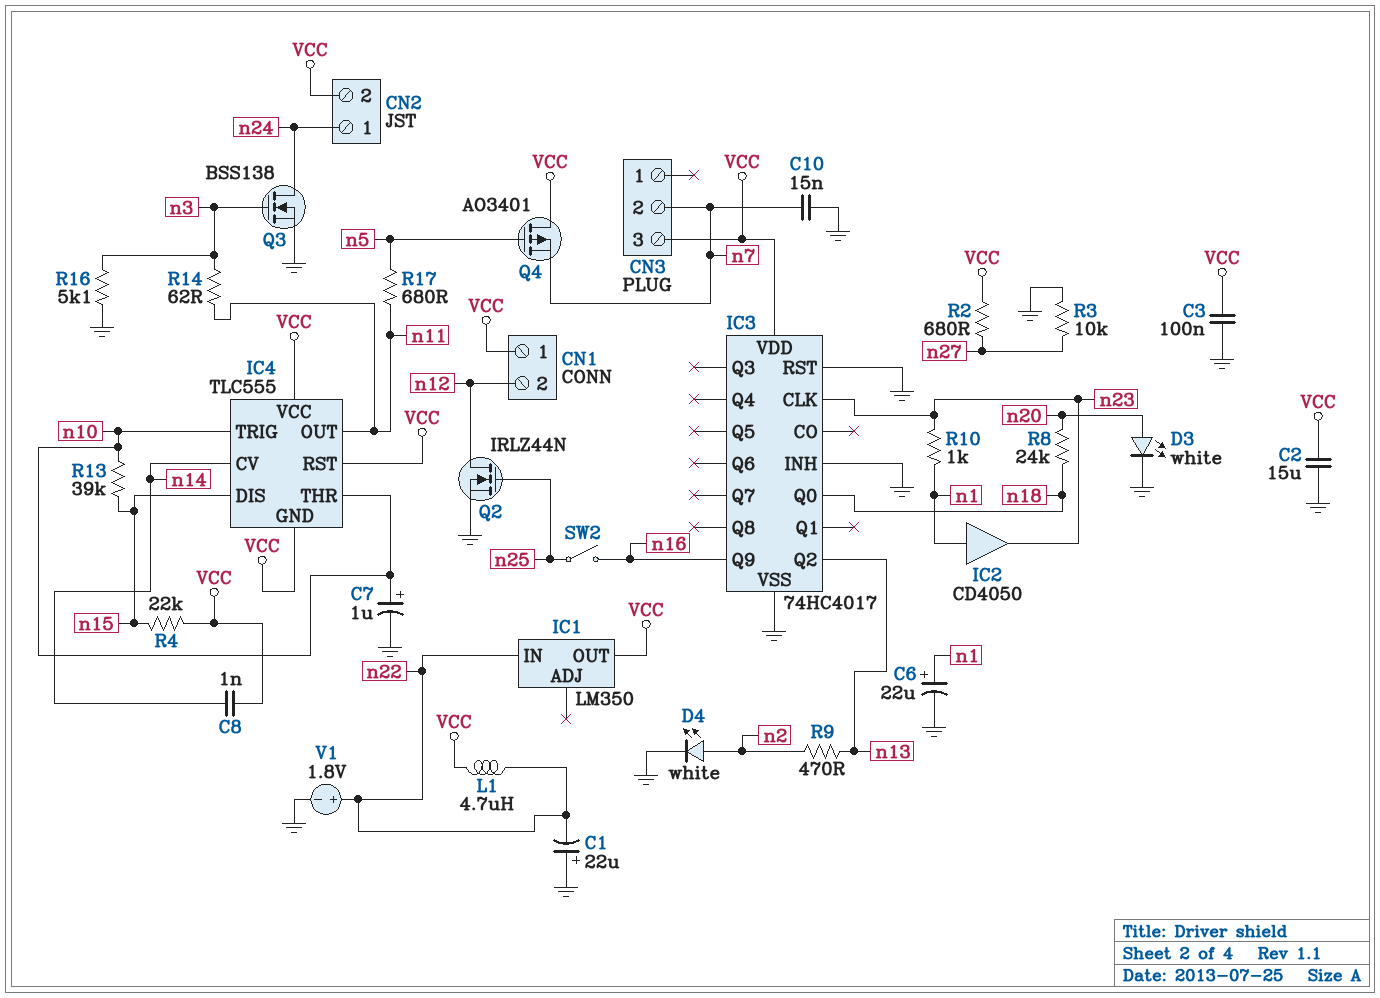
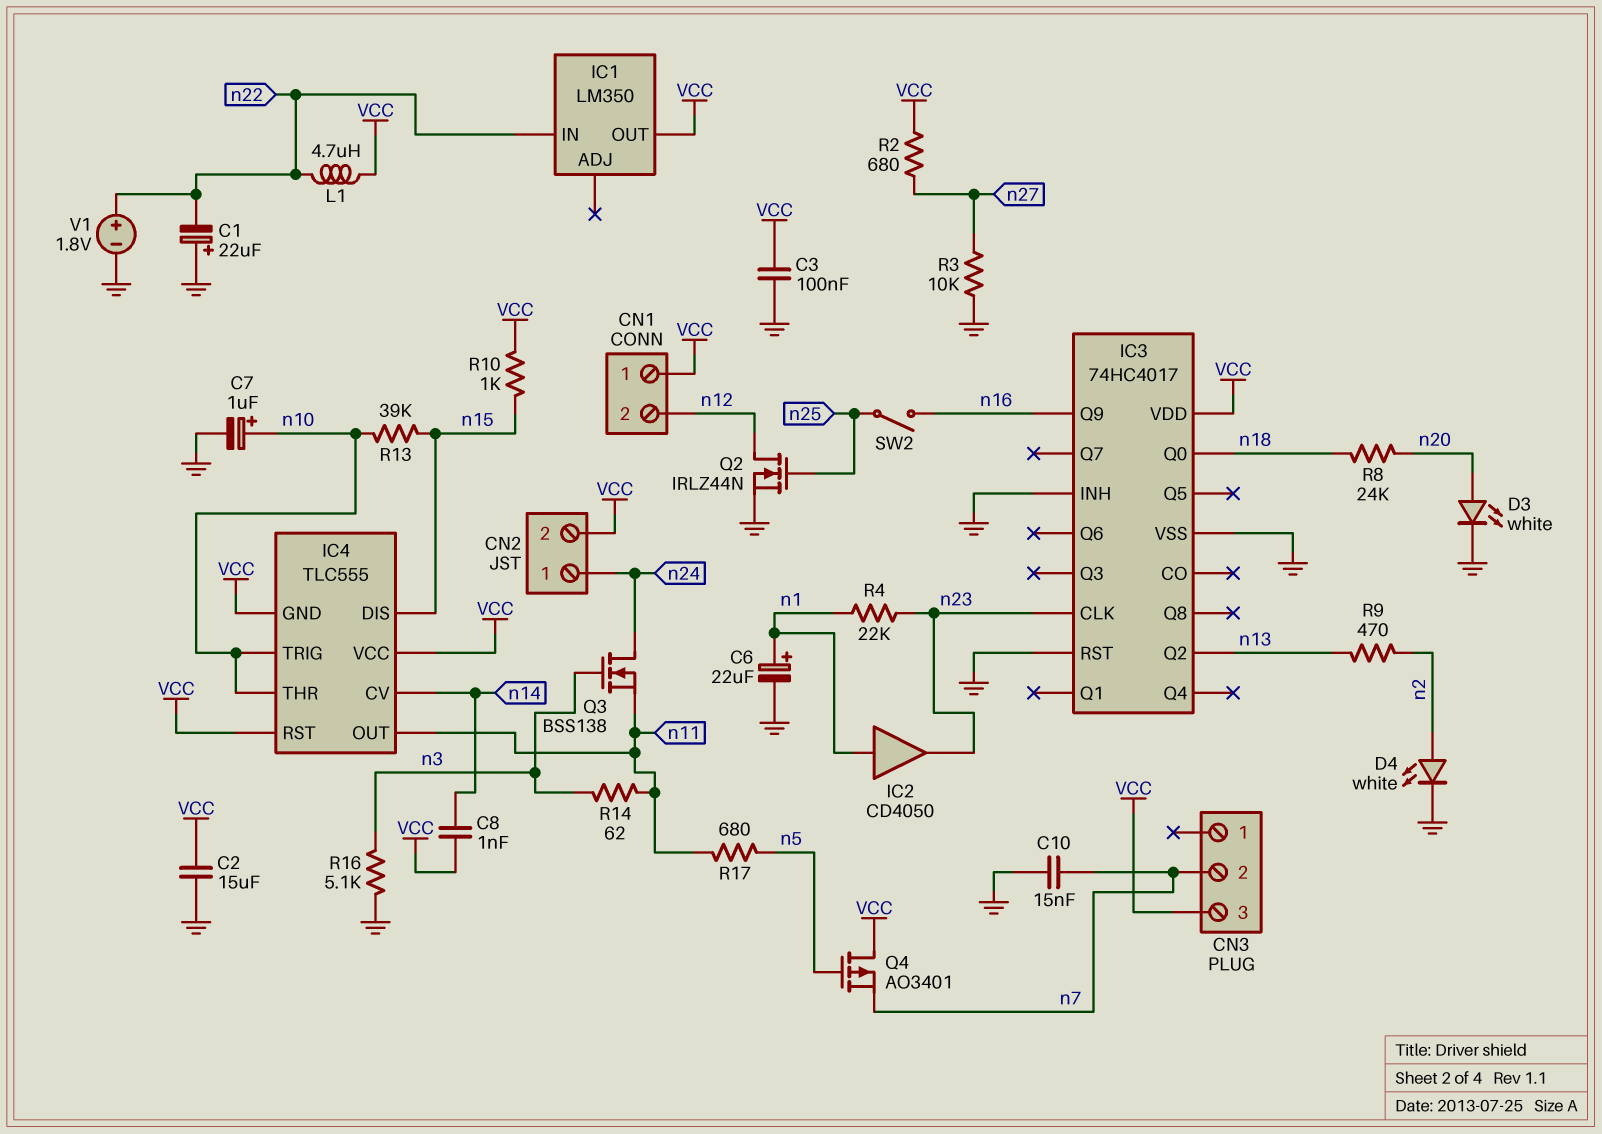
Q3: NMOS BSS138 (G n3, D n24, S GND) -> NMOS BSS138 (G n3, D n24, S n11)
R4: 22k (VCC, n15) -> 22k (n1, n23)
R10: 1k (n1, n23) -> 1k (VCC, n15)

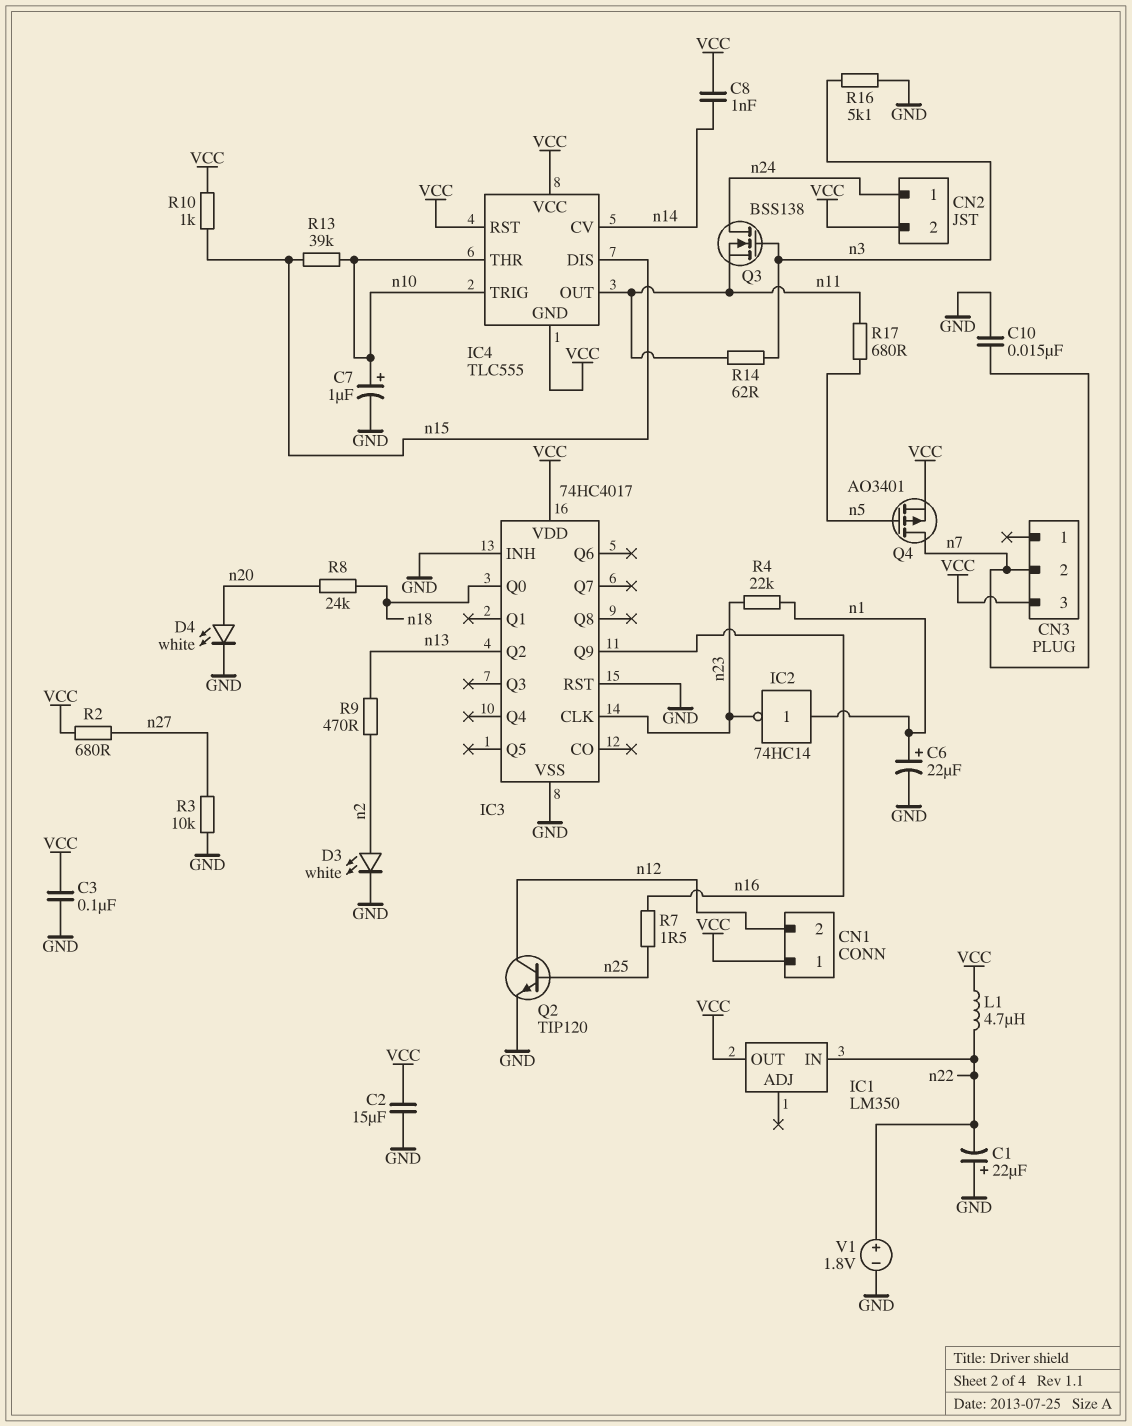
D3: LED white (A n20, K GND) -> LED white (A n2, K GND)
D4: LED white (A n2, K GND) -> LED white (A n20, K GND)
IC2: buffer CD4050 (in n1, out n23) -> NOT 74HC14 (in n1, out n23)
Q2: NMOS IRLZ44N (G n25, D n12, S GND) -> NPN TIP120 (B n25, C n12, E GND)
Q4: PMOS AO3401 (G n5, D VCC, S n7) -> PMOS AO3401 (G n5, D n7, S VCC)
R7: none -> 1.5 (n16, n25)
SW2: switch (n16, n25) -> none

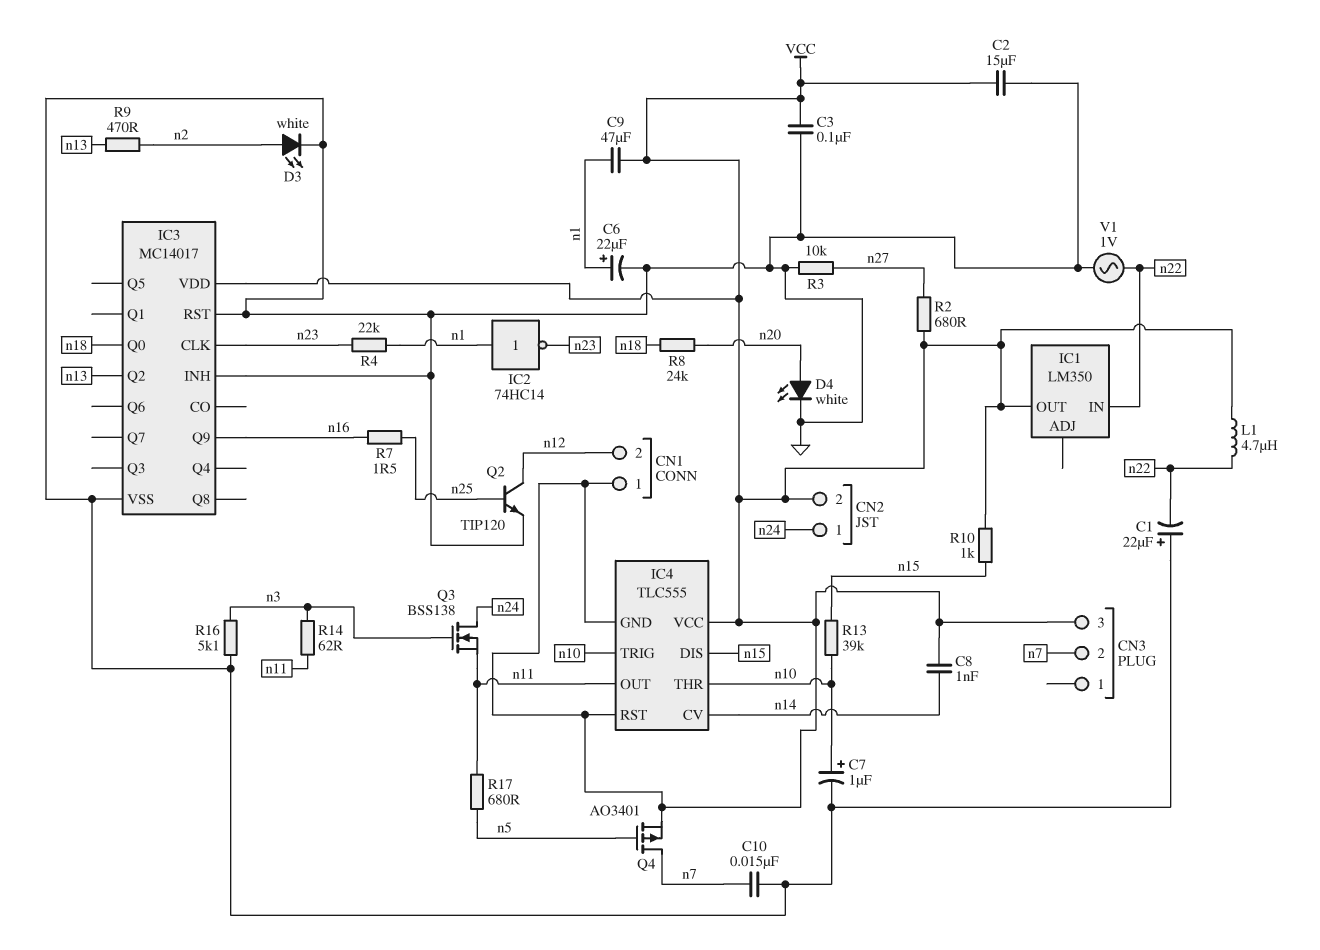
C9: none -> 47uF (VCC, n1)
IC3: 74HC4017 -> MC14017
V1: 1.8V (plus n22, minus GND) -> AC 1V (GND, n22)

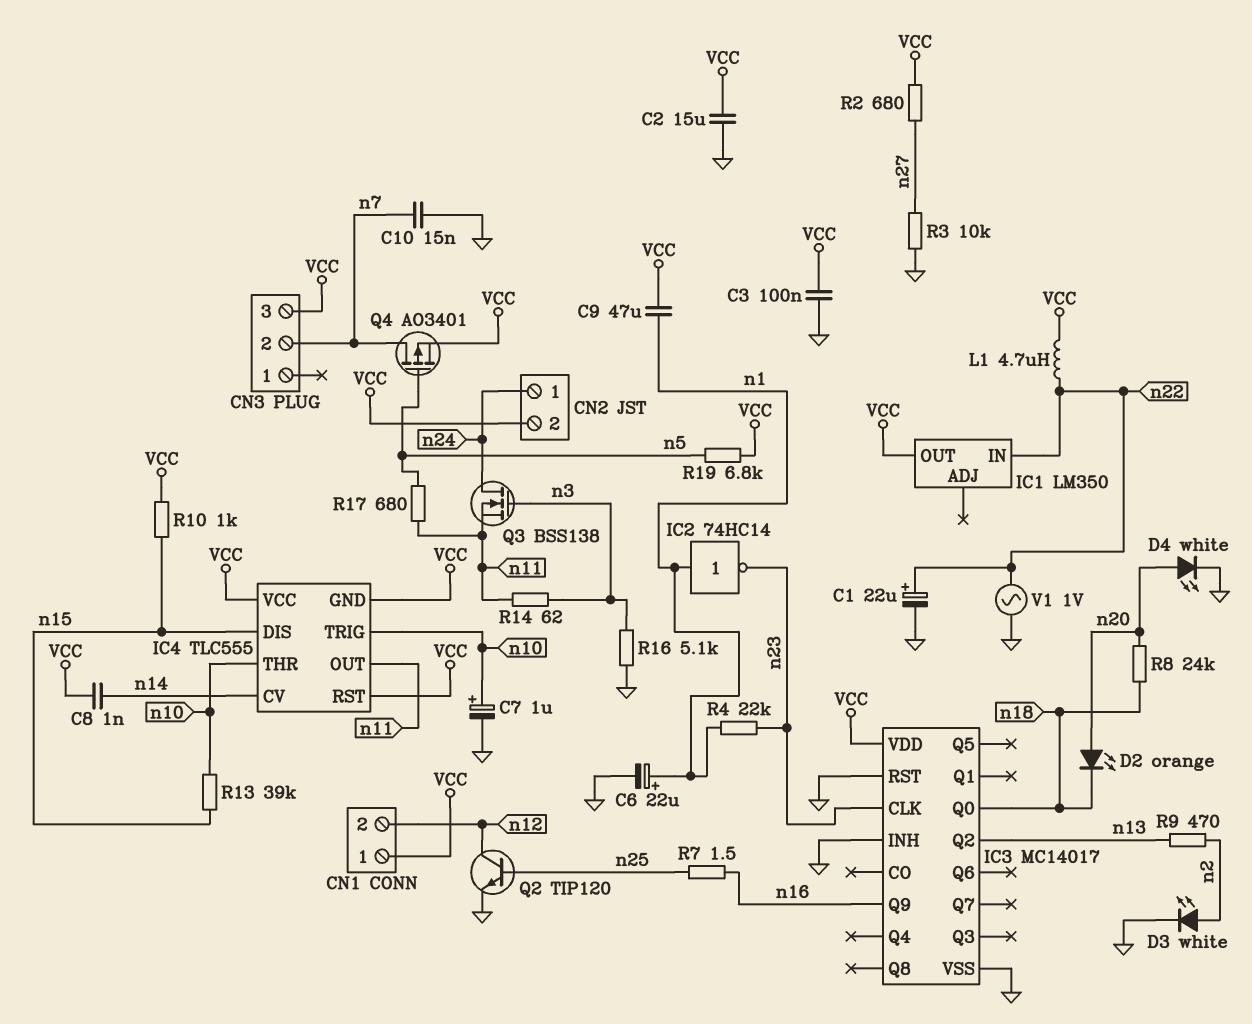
C1: 22uF (plus GND, minus n22) -> 22uF (plus n22, minus GND)
D2: none -> LED orange (A n20, K n18)
R19: none -> 6.8k (VCC, n5)

